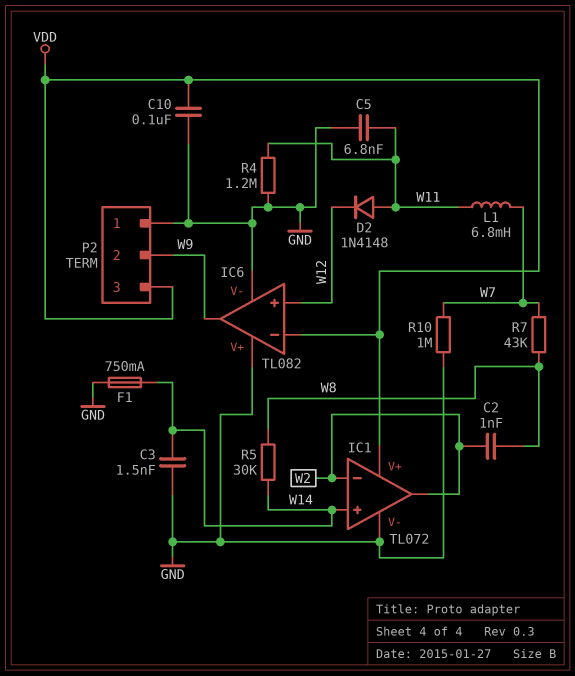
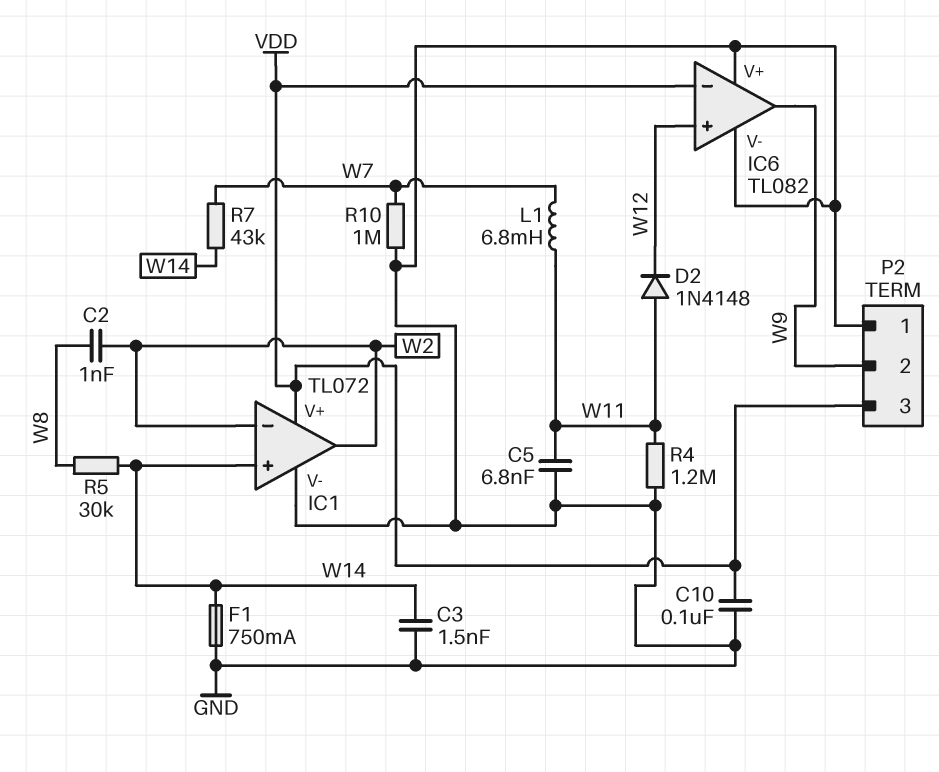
R7: 43k (W7, W8) -> 43k (W7, W14)

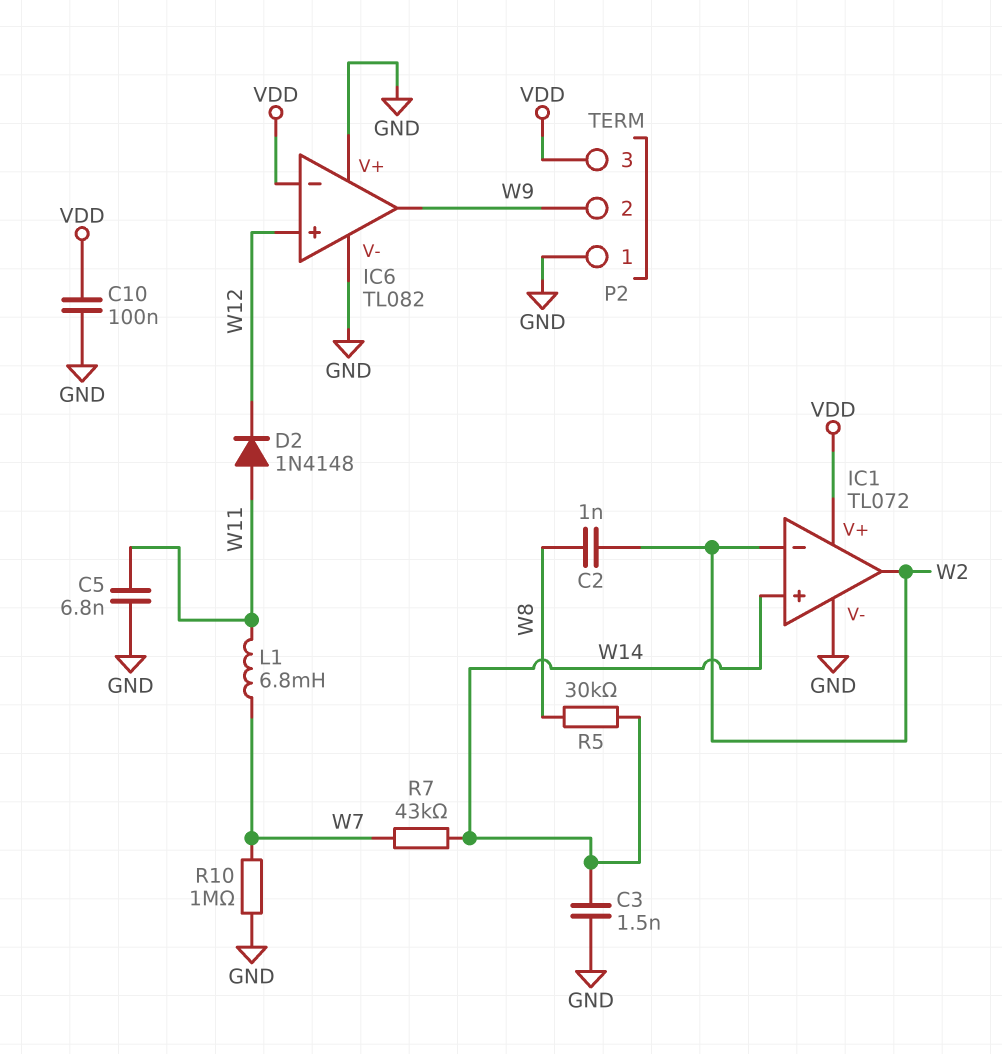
F1: 750mA (GND, W14) -> none
R4: 1.2M (GND, W11) -> none

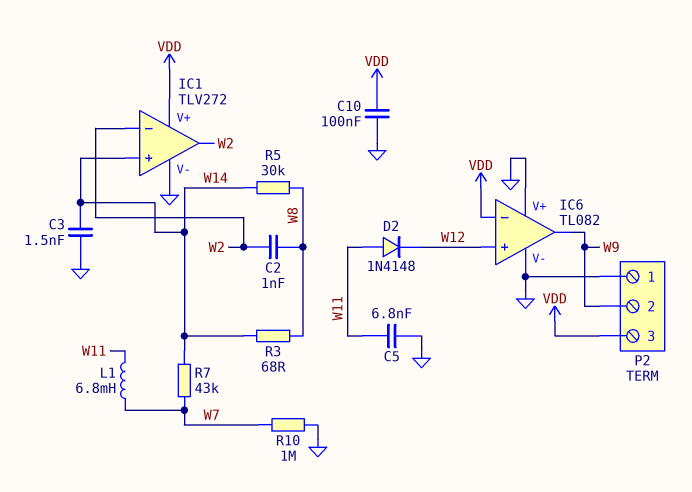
IC1: TL072 -> TLV272
R3: none -> 68 (W8, W14)

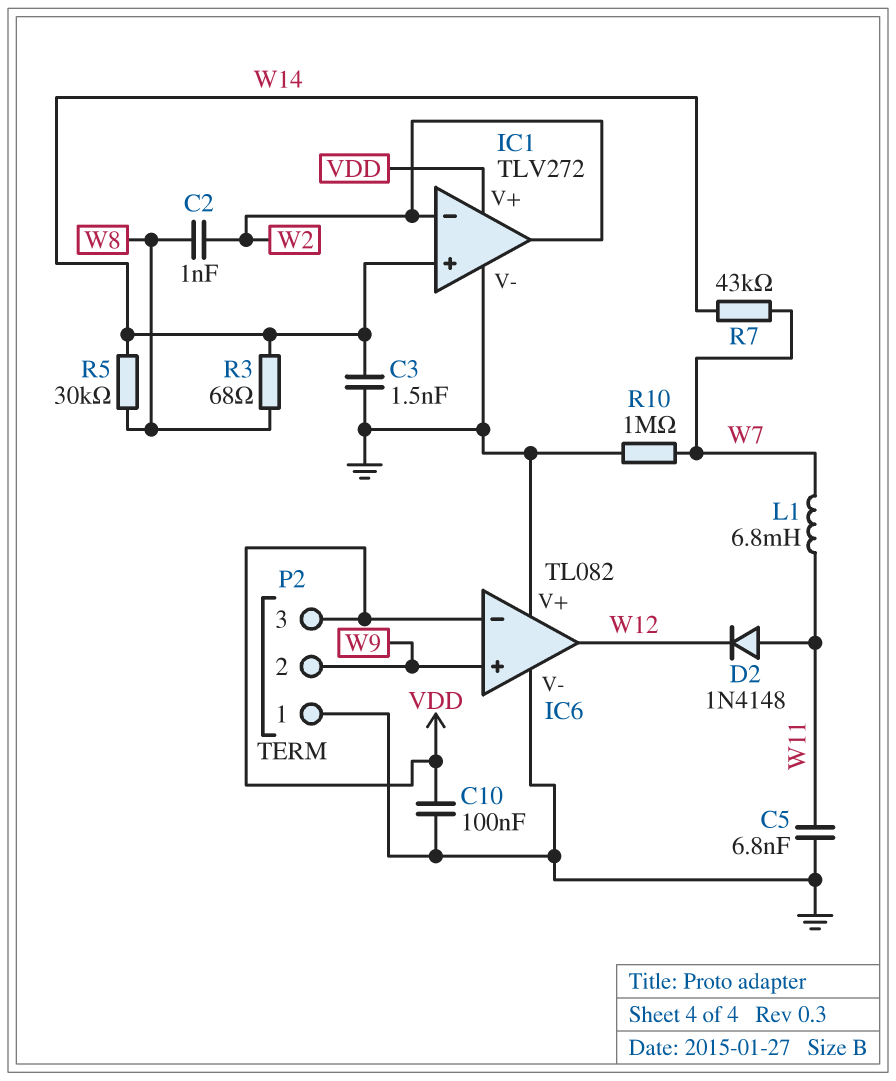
IC6 pin in+: W12 -> W9
IC6 pin out: W9 -> W12

